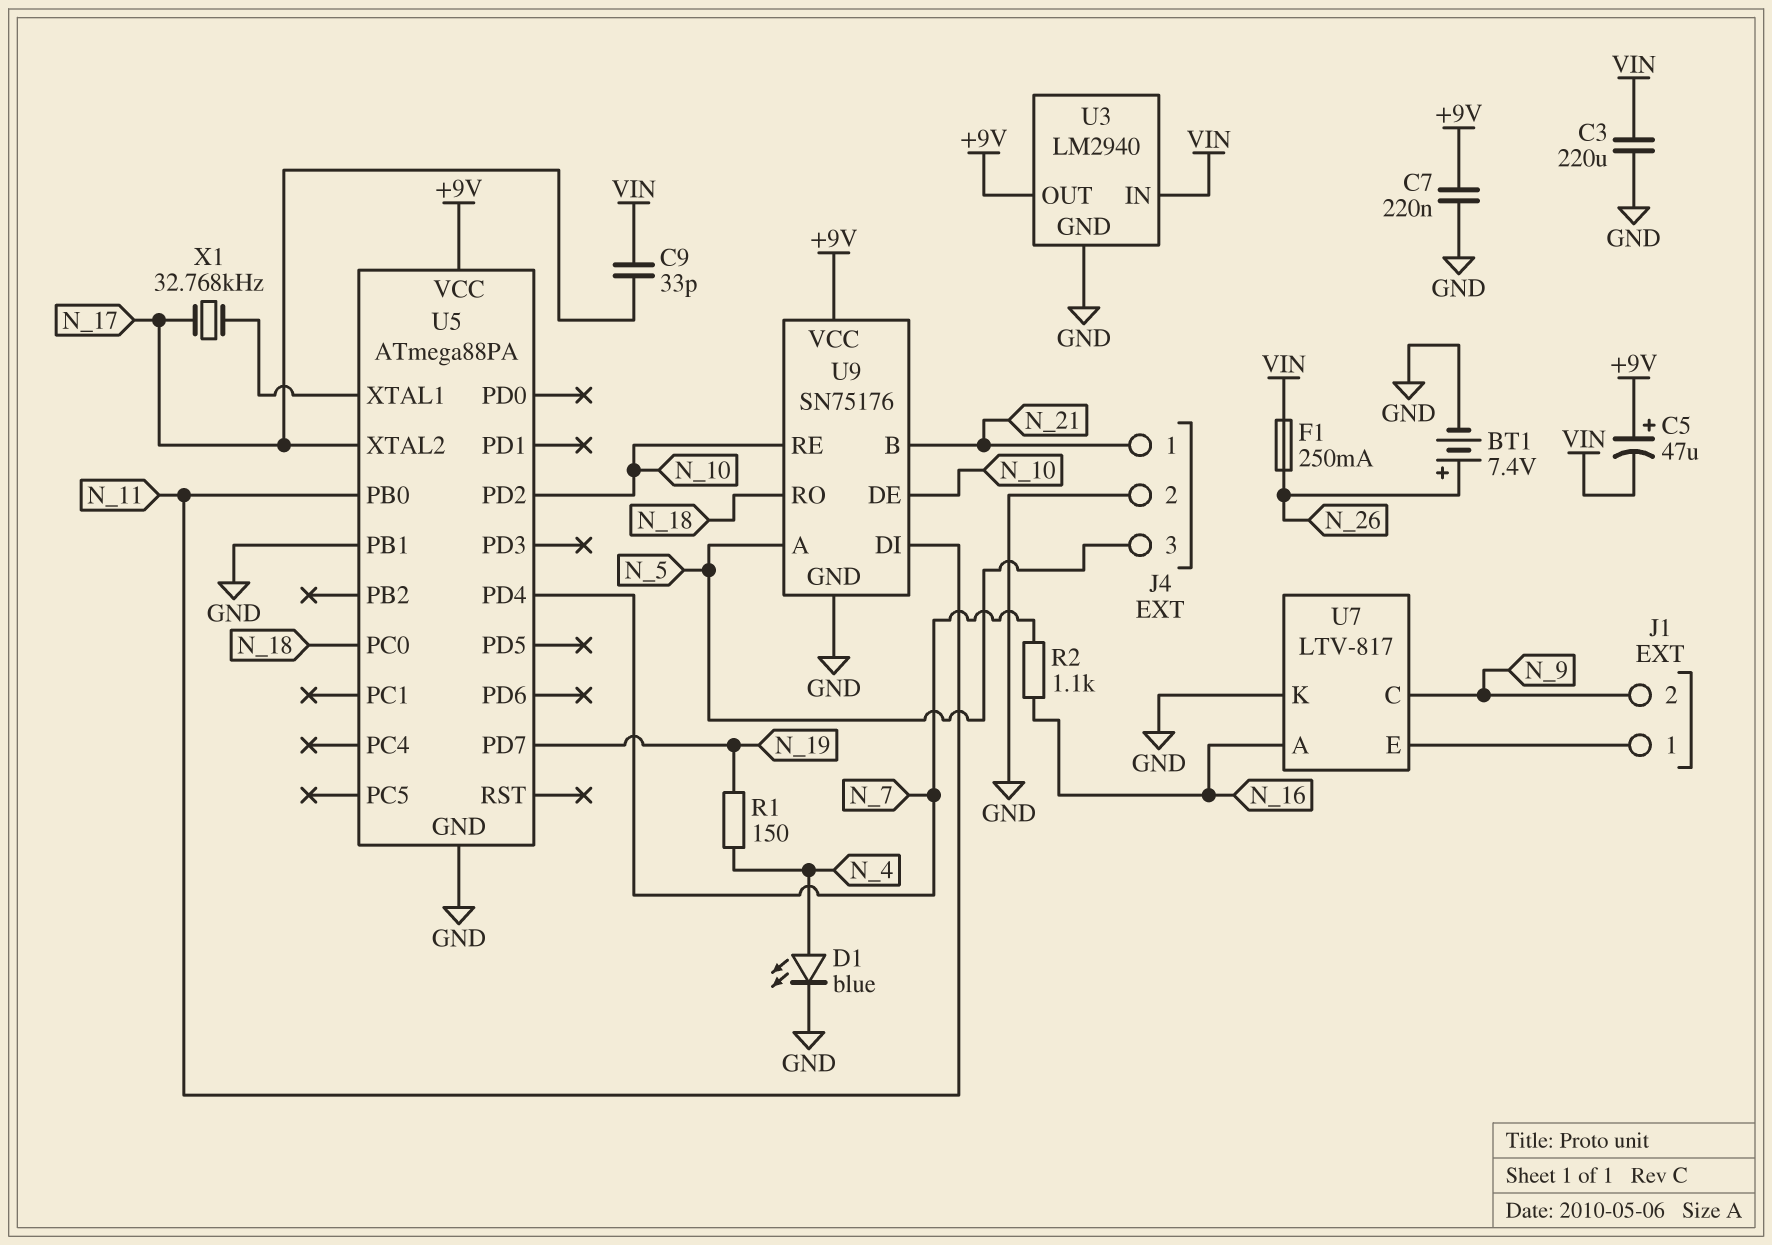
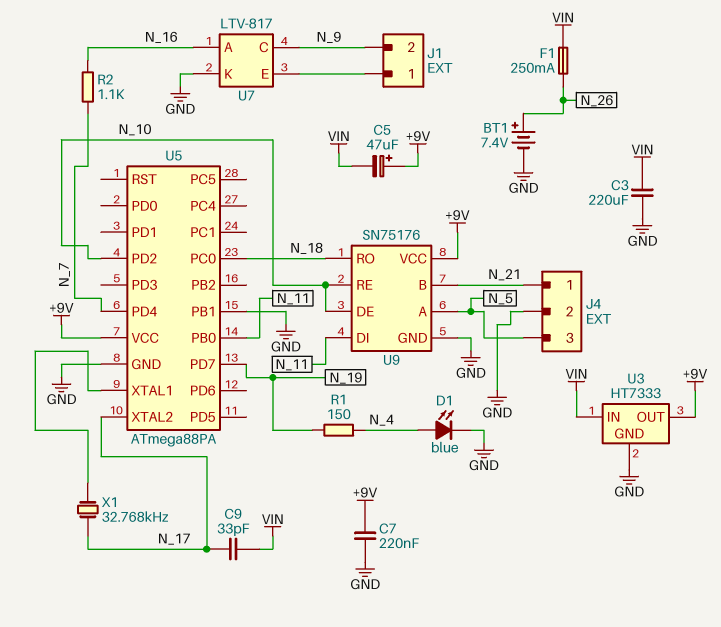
U3: LM2940 -> HT7333

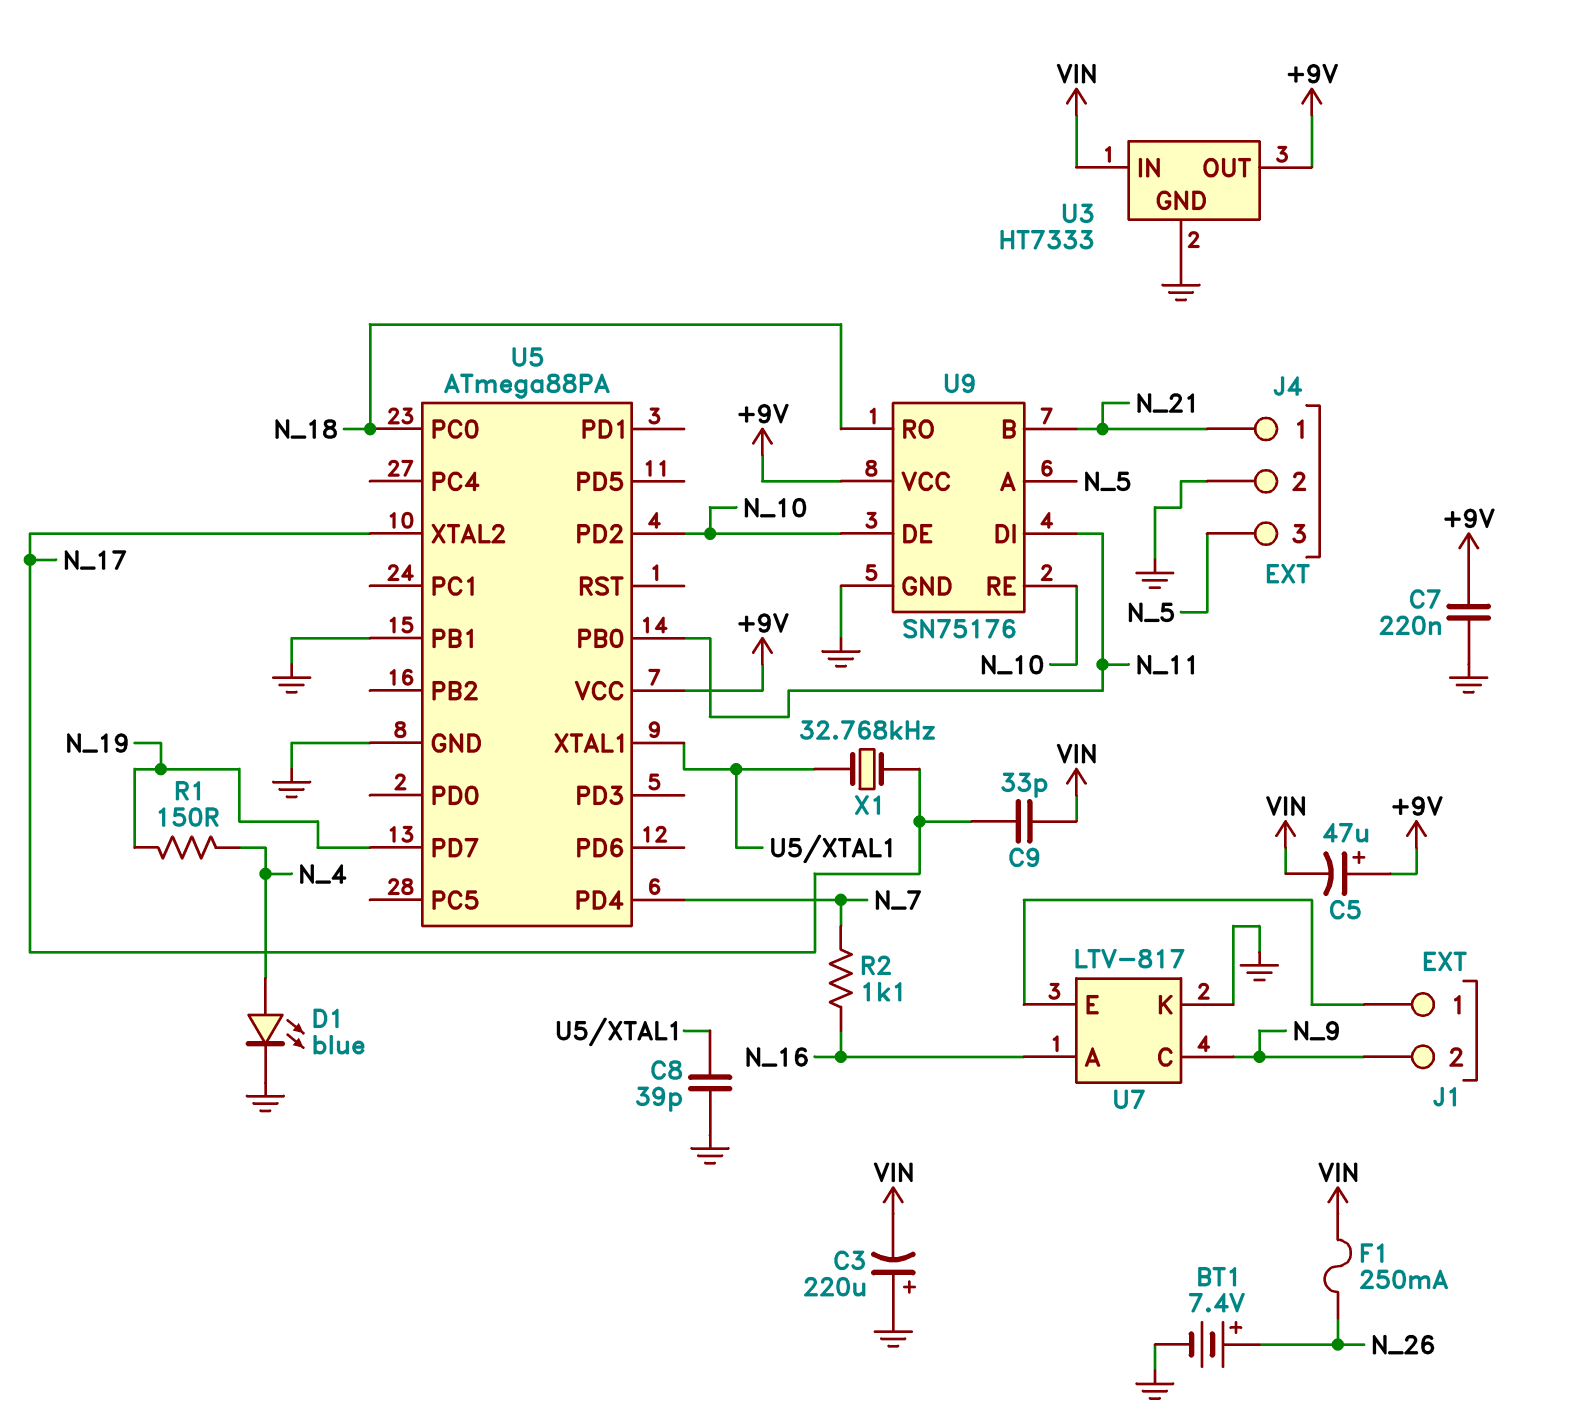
C3: 220uF (GND, VIN) -> 220uF (plus GND, minus VIN)
C8: none -> 39pF (GND, U5/XTAL1)

